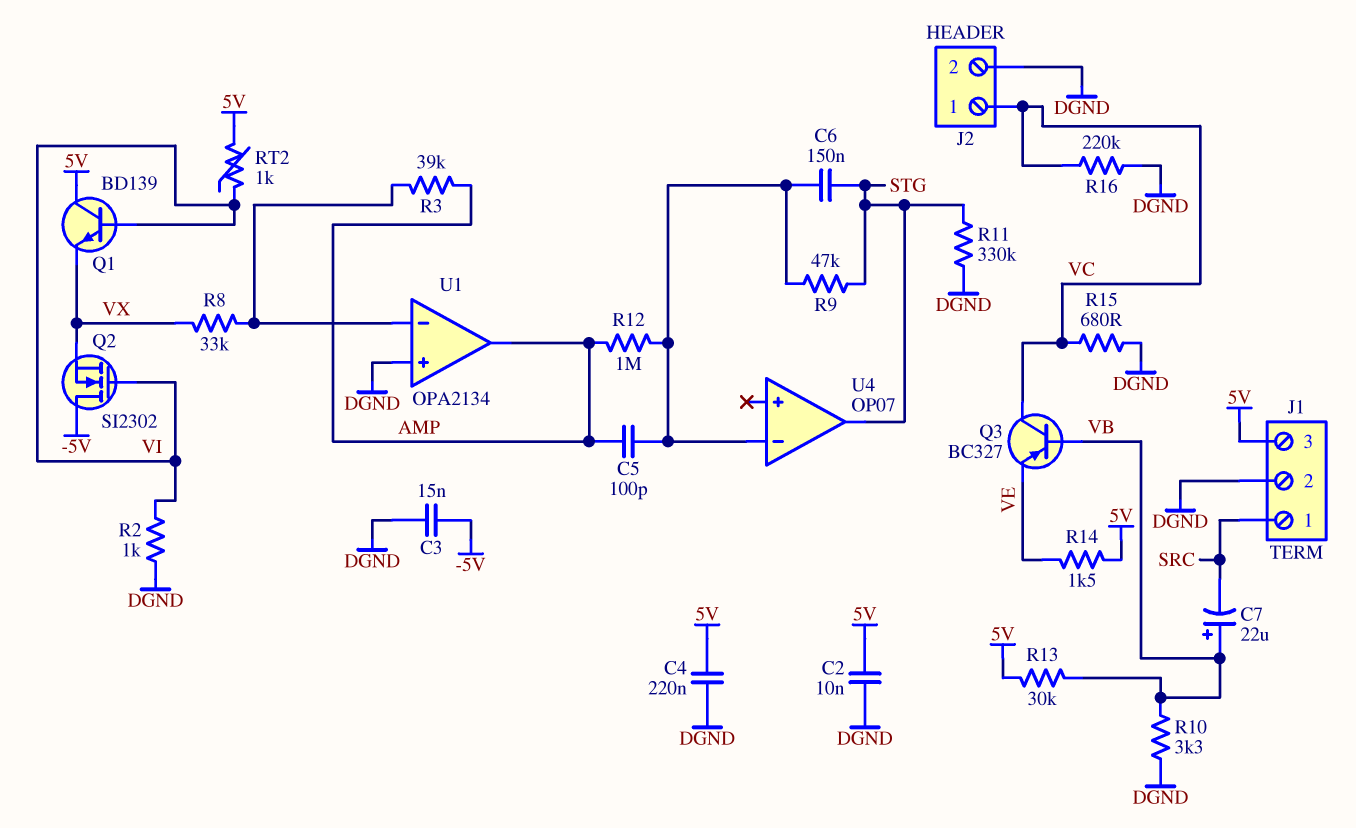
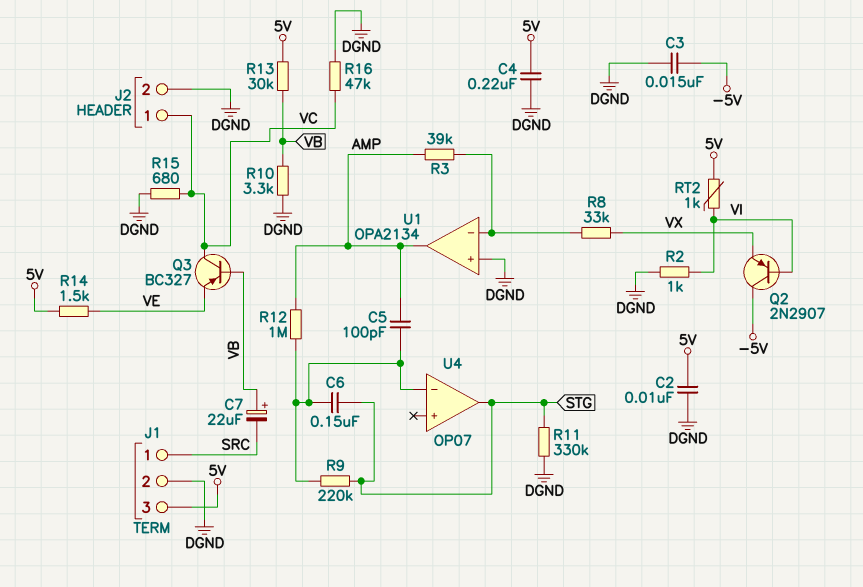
Q1: NPN BD139 (B VI, C 5V, E VX) -> none
Q2: NMOS SI2302 (G VI, D -5V, S VX) -> PNP 2N2907 (B VI, C -5V, E VX)
R9: 47k (STG, U4/in-) -> 220k (STG, U4/in-)
R16: 220k (DGND, VC) -> 47k (DGND, VC)

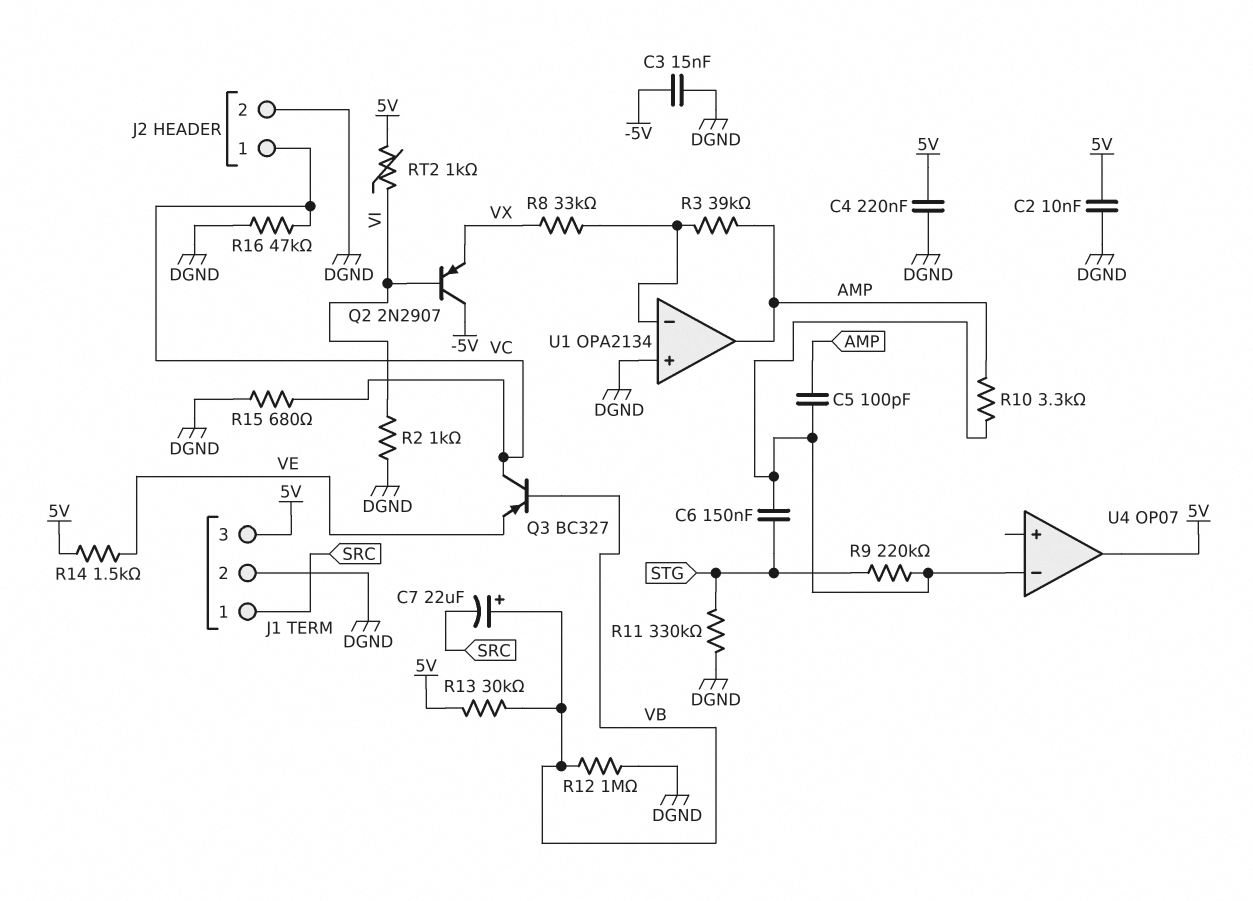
R10: 3.3k (DGND, VB) -> 3.3k (AMP, U4/in-)
R12: 1M (AMP, U4/in-) -> 1M (DGND, VB)
U4 pin out: STG -> 5V

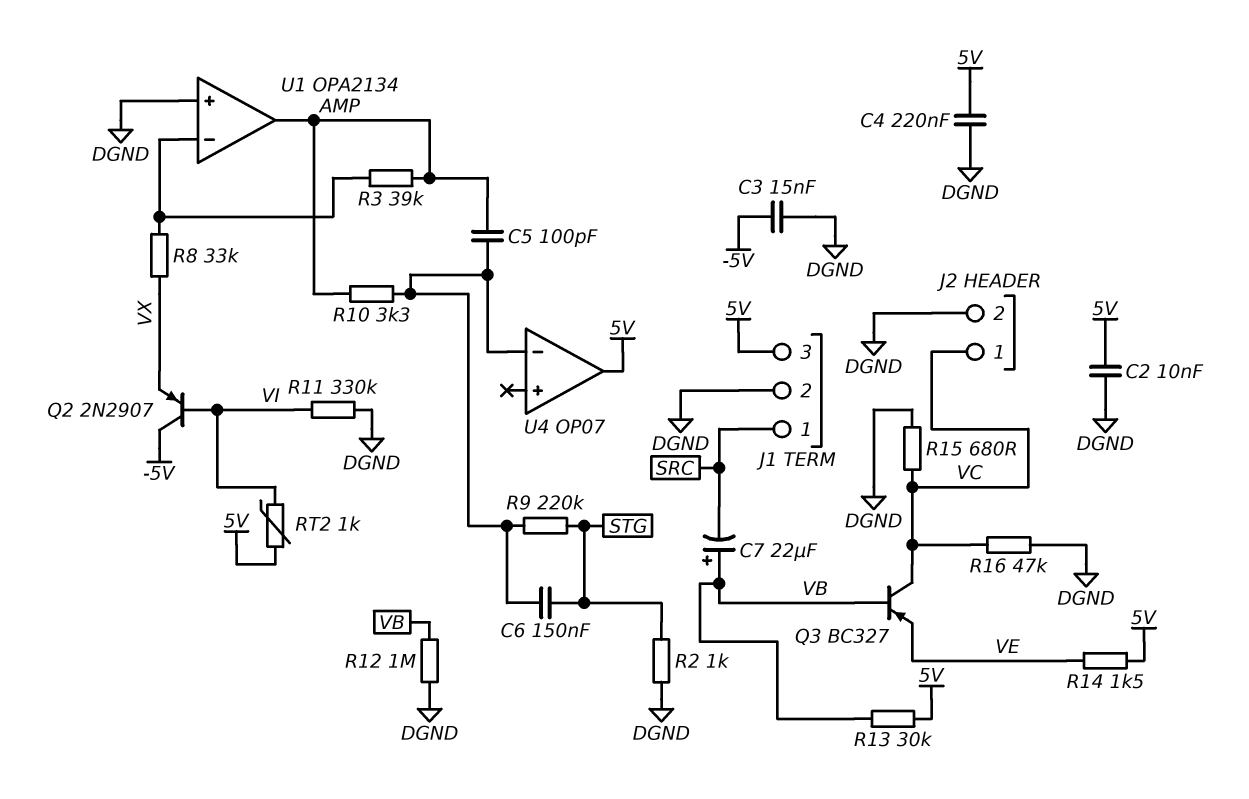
R2: 1k (DGND, VI) -> 1k (DGND, STG)
R11: 330k (DGND, STG) -> 330k (DGND, VI)

